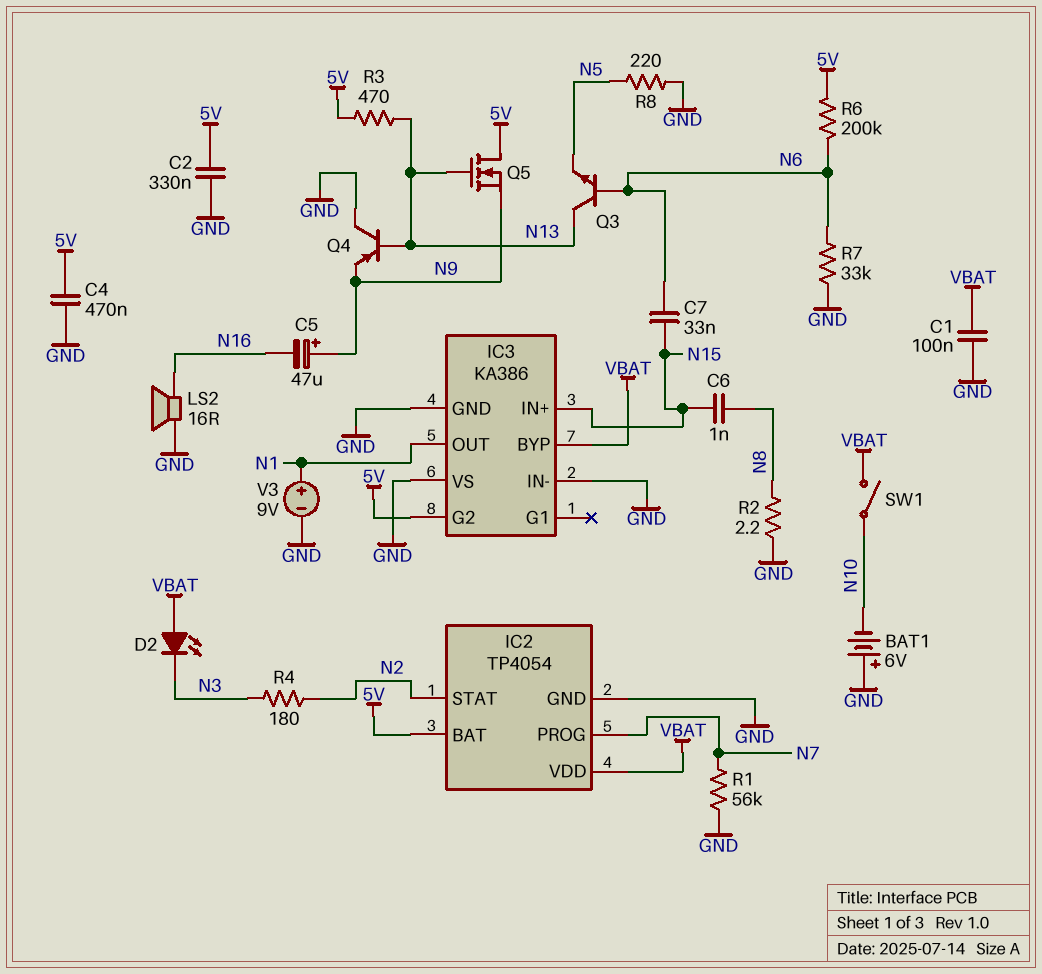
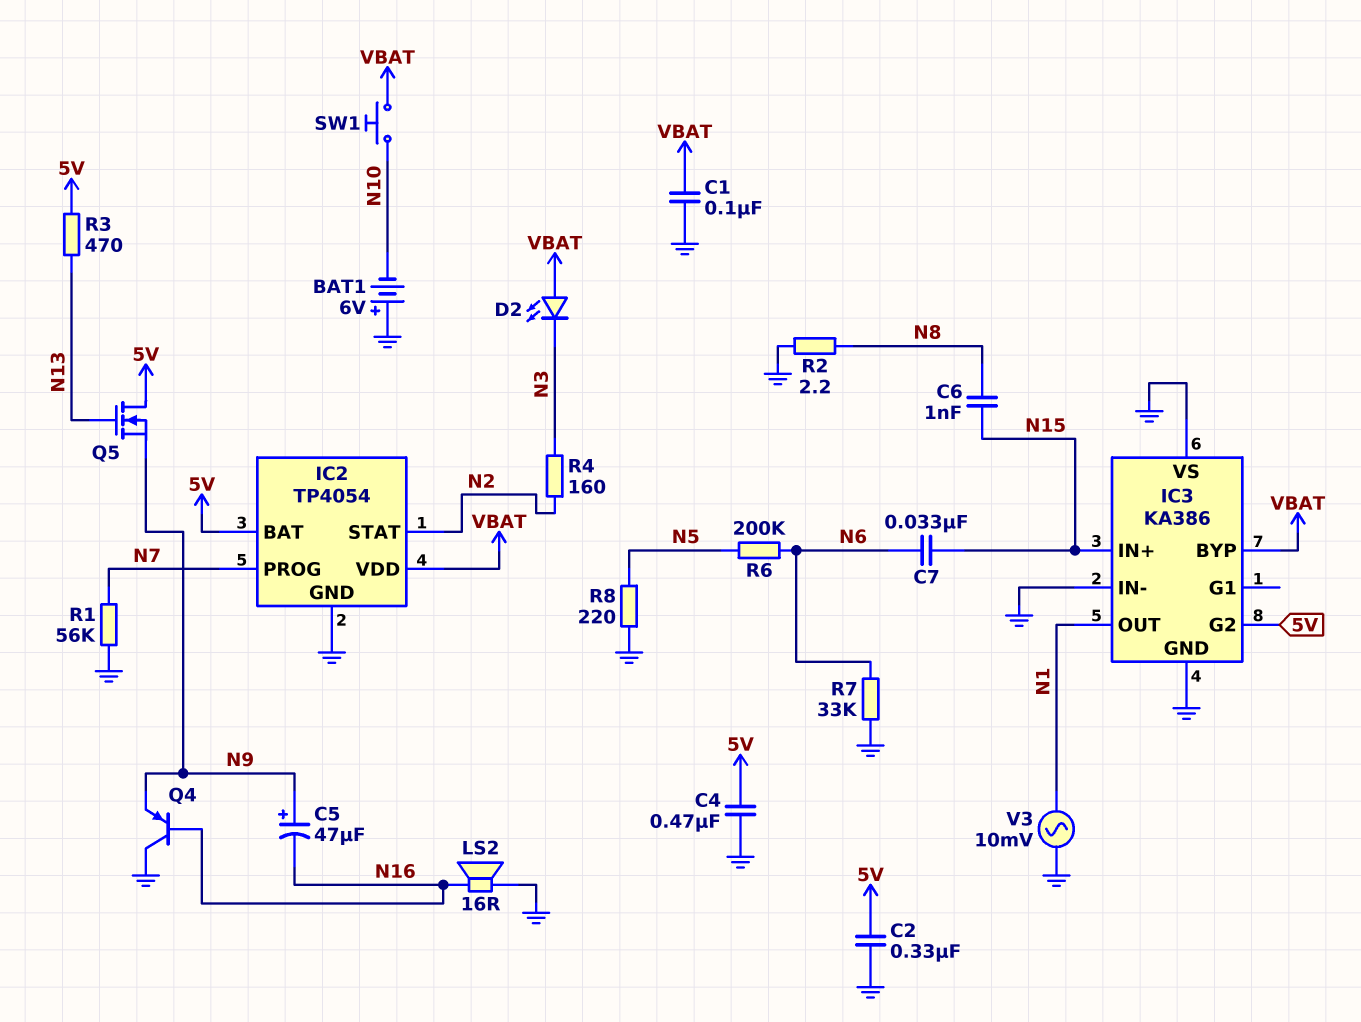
Q3: NPN (B N6, C N13, E N5) -> none
Q4: PNP (B N13, C GND, E N9) -> PNP (B N16, C GND, E N9)
R4: 180 (N2, N3) -> 160 (N2, N3)
R6: 200k (5V, N6) -> 200k (N5, N6)
SW1: switch (N10, VBAT) -> button (N10, VBAT)
V3: 9V (plus N1, minus GND) -> AC 10mV (GND, N1)

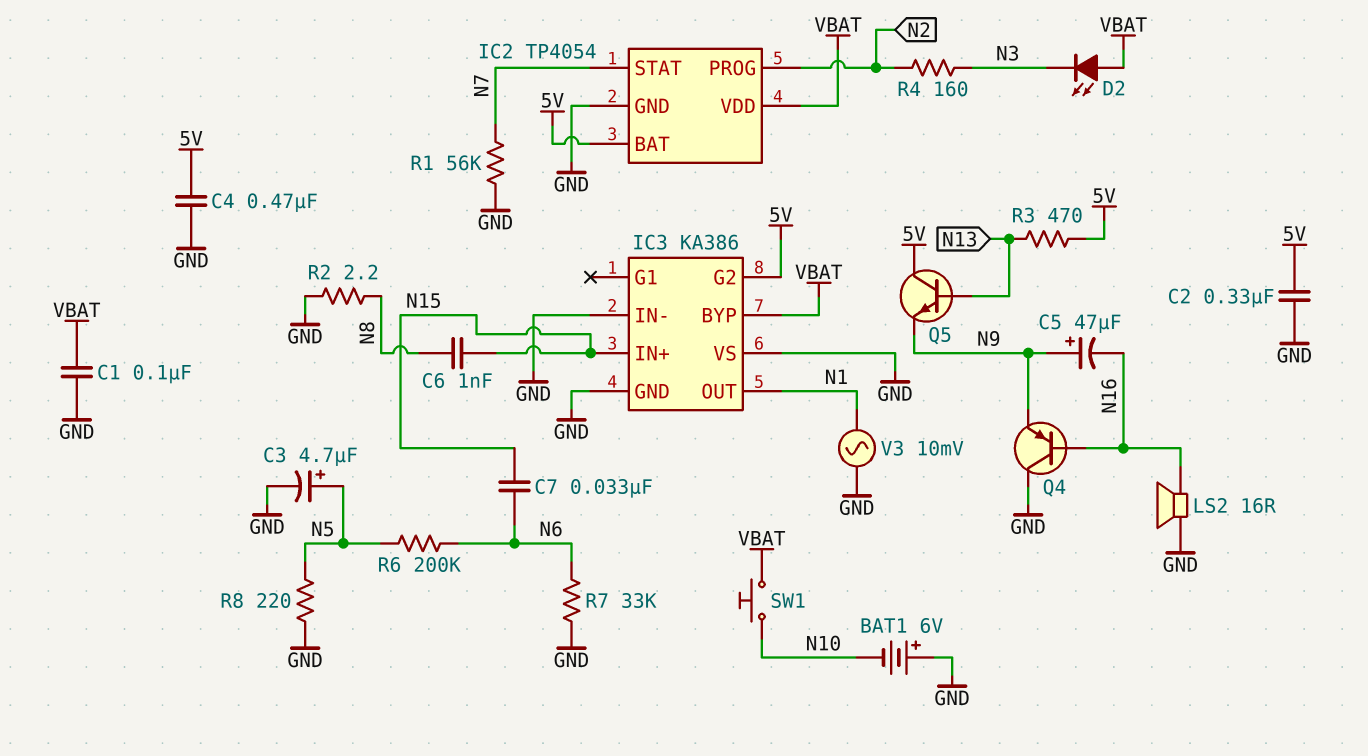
C3: none -> 4.7uF (plus N5, minus GND)
IC2 pin PROG: N7 -> N2
IC2 pin STAT: N2 -> N7
Q5: NMOS (G N13, D 5V, S N9) -> NPN (B N13, C 5V, E N9)

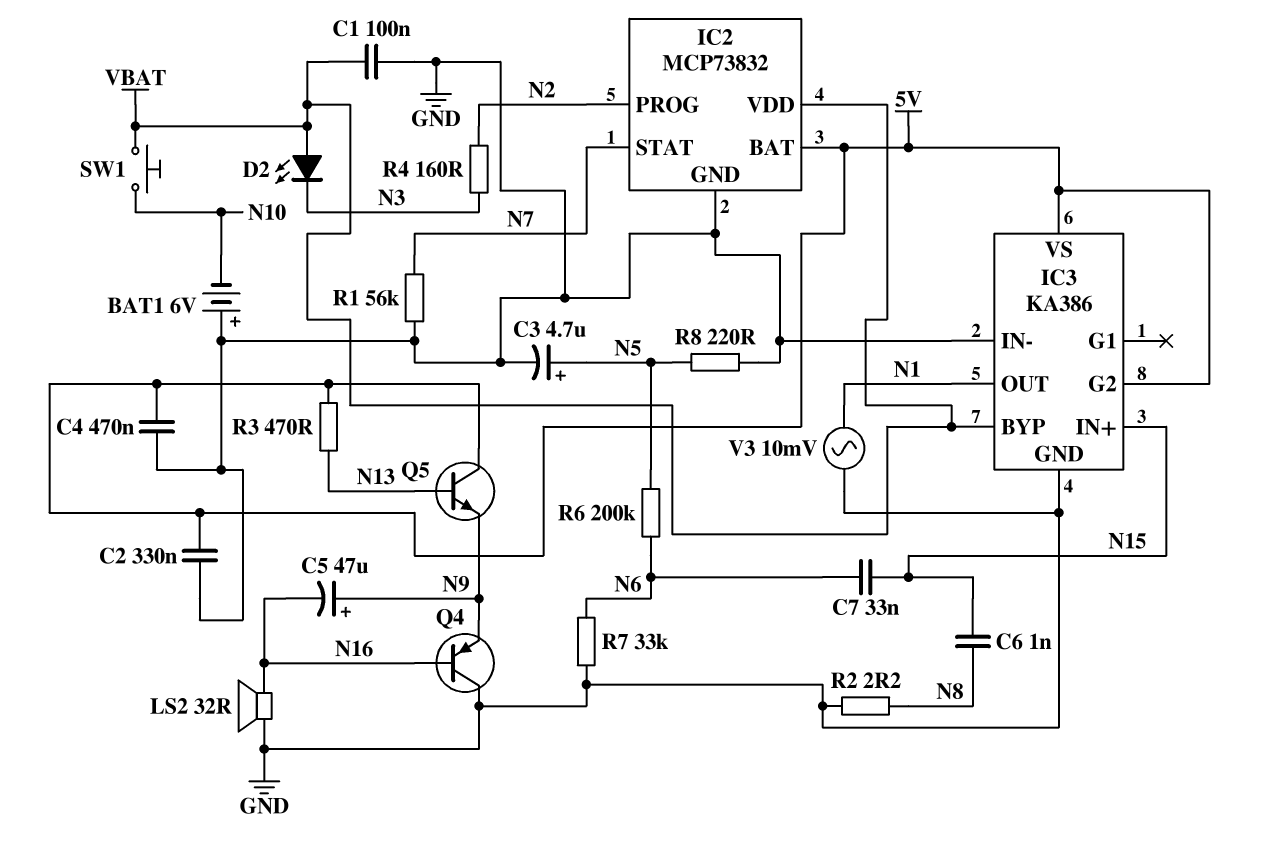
IC2: TP4054 -> MCP73832
IC3 pin VS: GND -> 5V
LS2: speaker 16R (GND, N16) -> speaker 32R (GND, N16)

